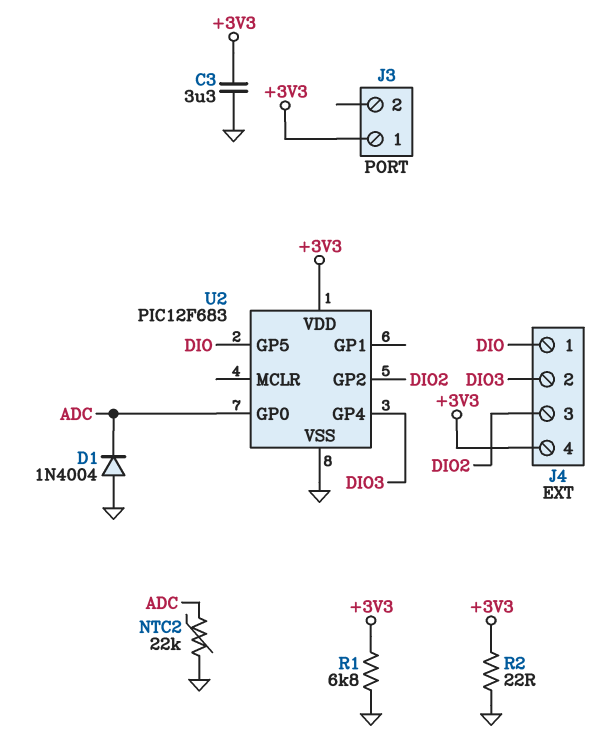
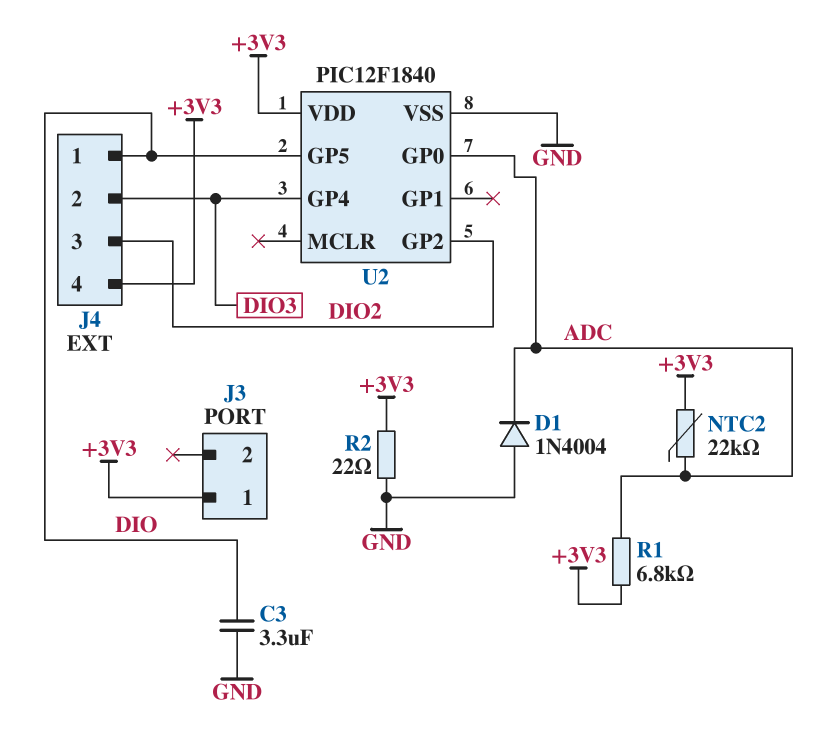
C3: 3.3uF (+3V3, GND) -> 3.3uF (DIO, GND)
NTC2: 22k (ADC, GND) -> 22k (+3V3, ADC)
R1: 6.8k (+3V3, GND) -> 6.8k (+3V3, ADC)
U2: PIC12F683 -> PIC12F1840

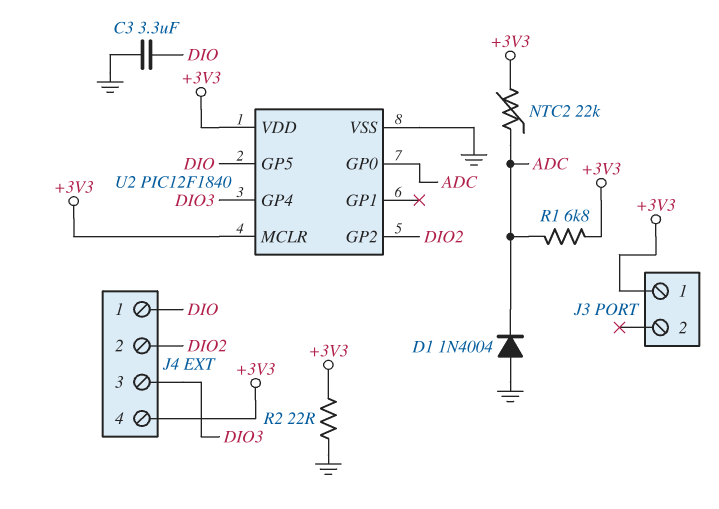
J4 pin 2: DIO3 -> DIO2
J4 pin 3: DIO2 -> DIO3
U2 pin MCLR: none -> +3V3

